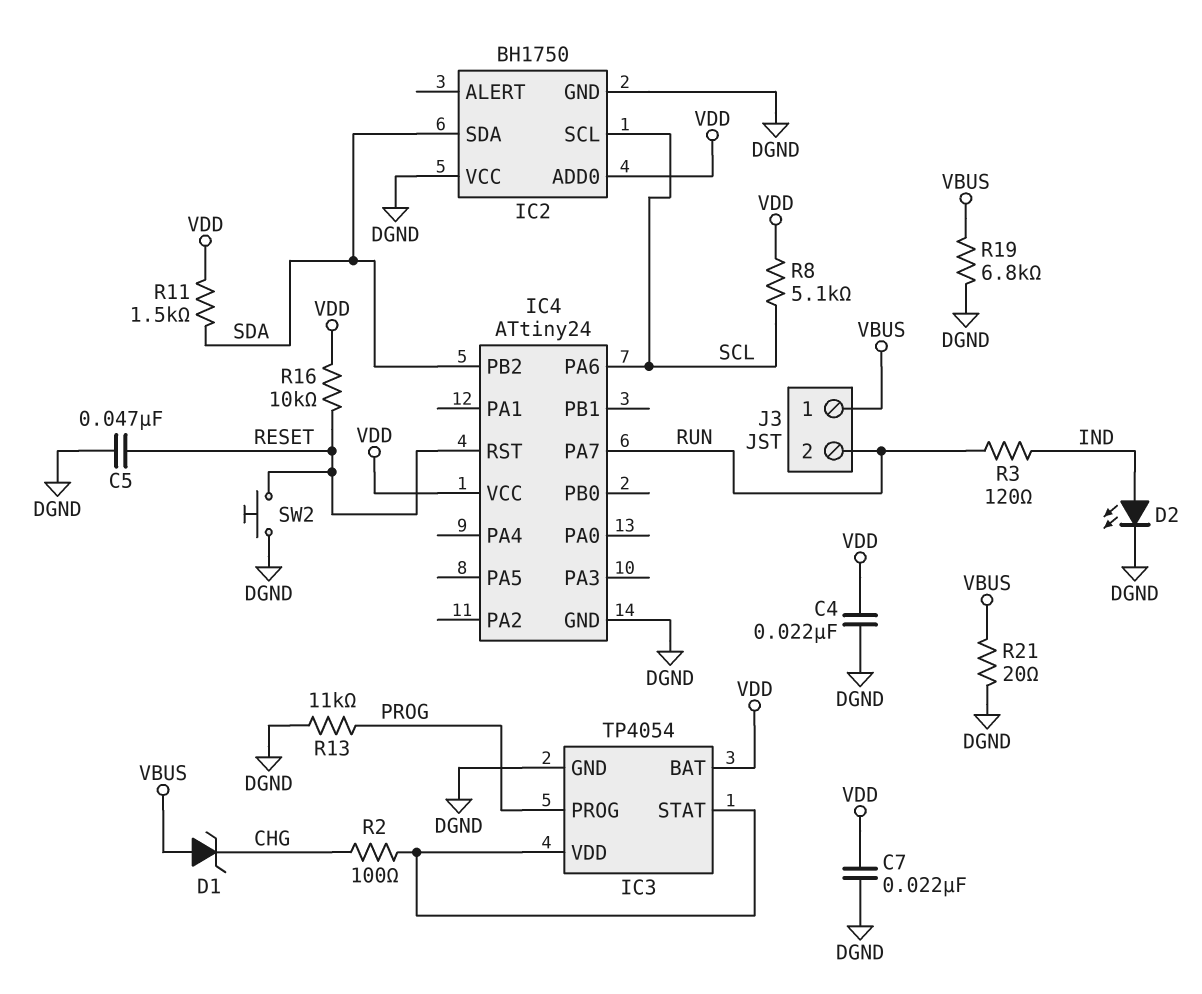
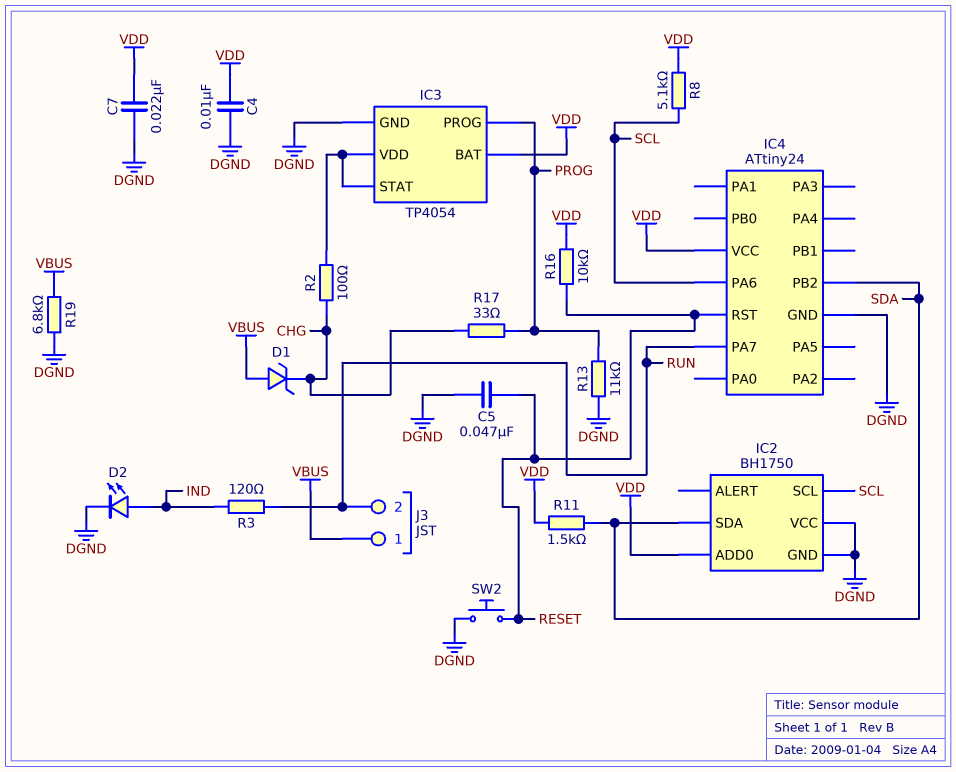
C4: 22nF (DGND, VDD) -> 10nF (DGND, VDD)
R17: none -> 33 (CHG, PROG)
R21: 20 (DGND, VBUS) -> none

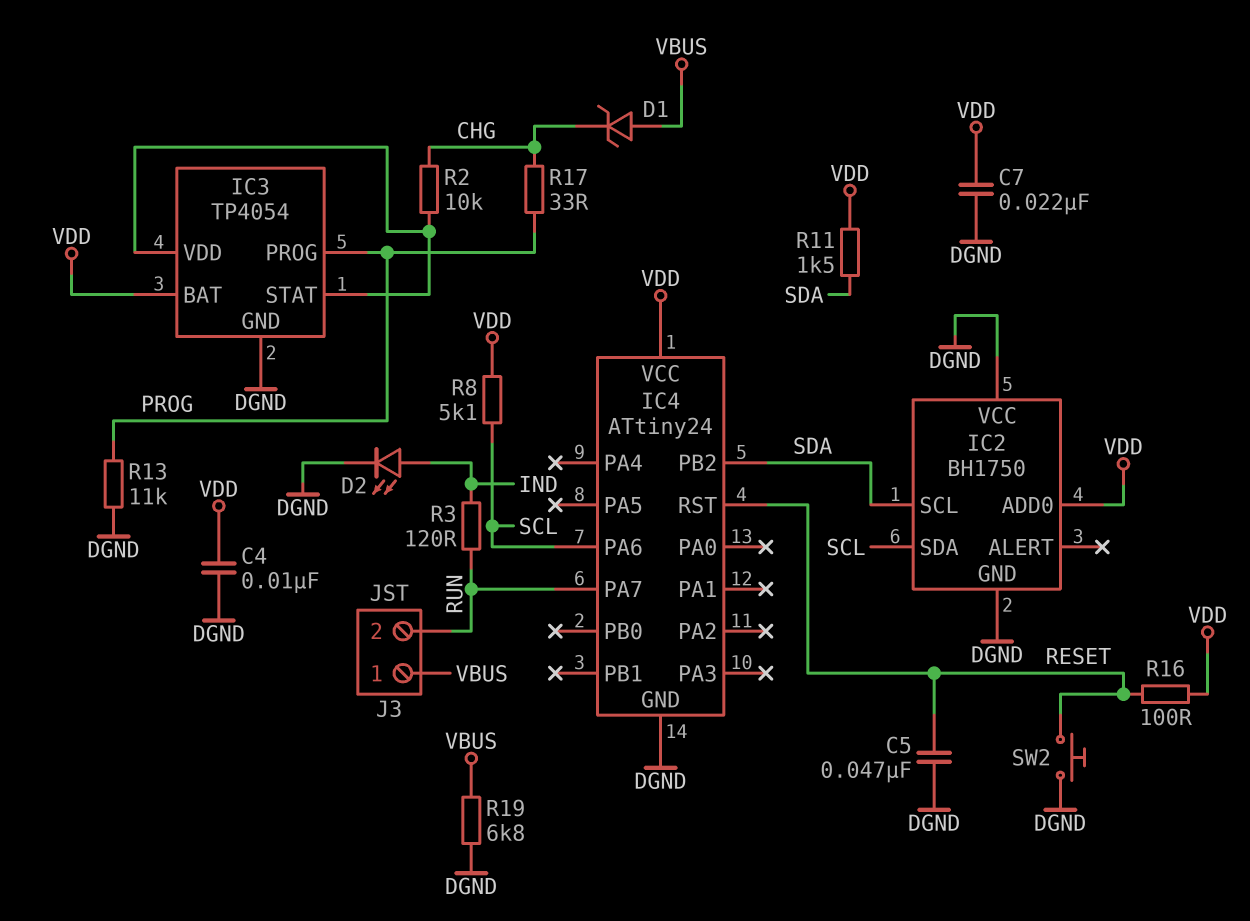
IC2 pin SCL: SCL -> SDA
IC2 pin SDA: SDA -> SCL
R2: 100 (CHG, IC3/STAT) -> 10k (CHG, IC3/STAT)
R16: 10k (RESET, VDD) -> 100 (RESET, VDD)

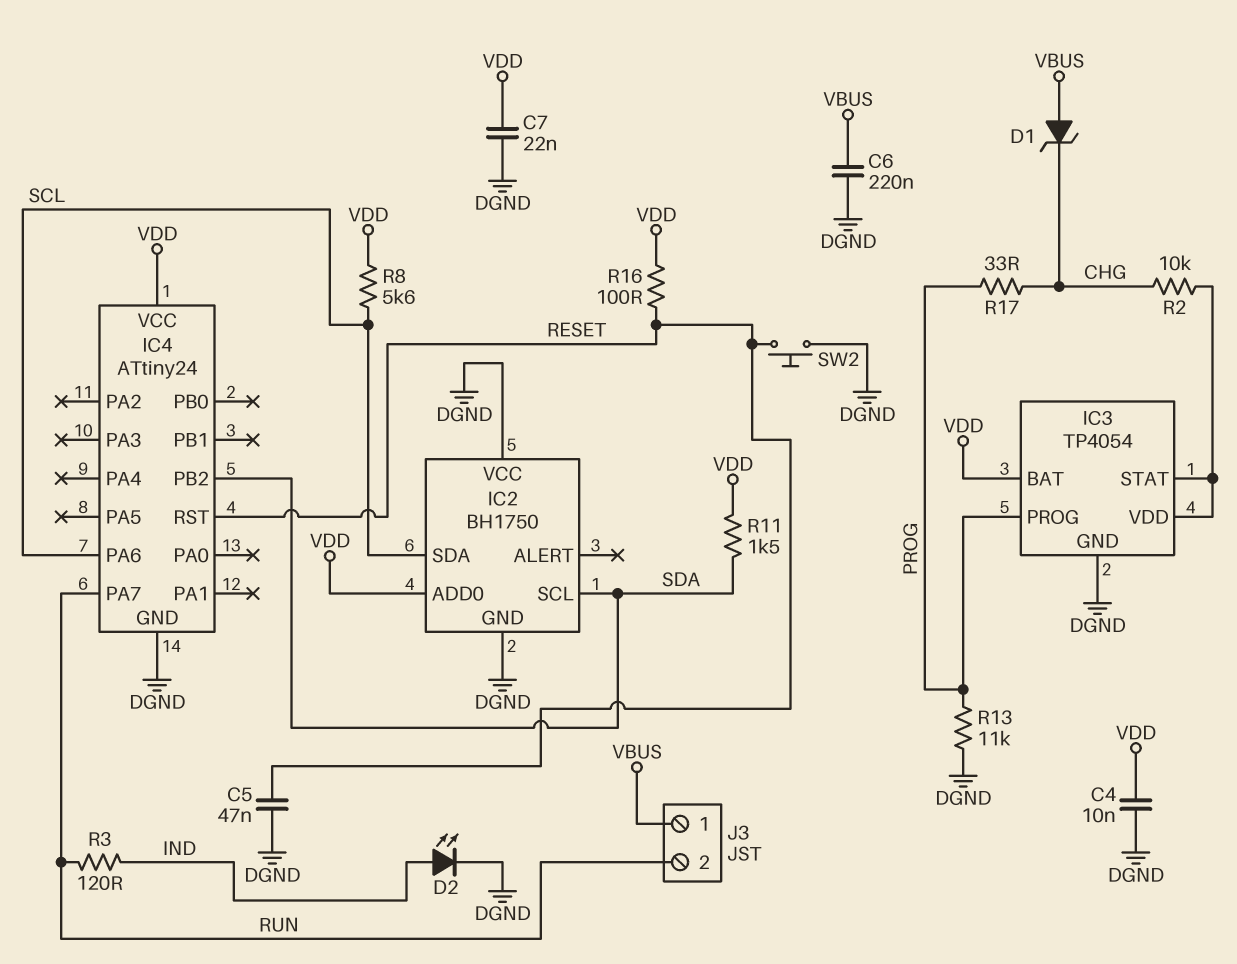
C6: none -> 220nF (DGND, VBUS)
R8: 5.1k (SCL, VDD) -> 5.6k (SCL, VDD)
R19: 6.8k (DGND, VBUS) -> none

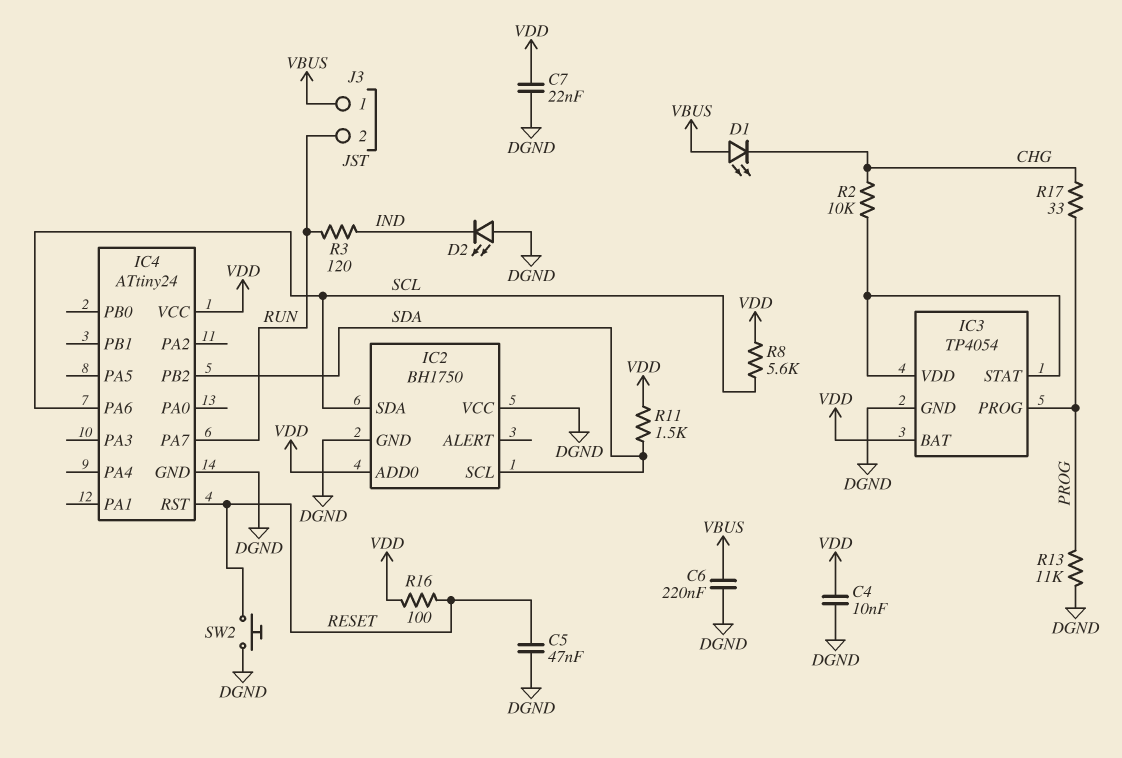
D1: zener (A VBUS, K CHG) -> LED (A VBUS, K CHG)
D2: LED (A IND, K DGND) -> LED (A DGND, K IND)

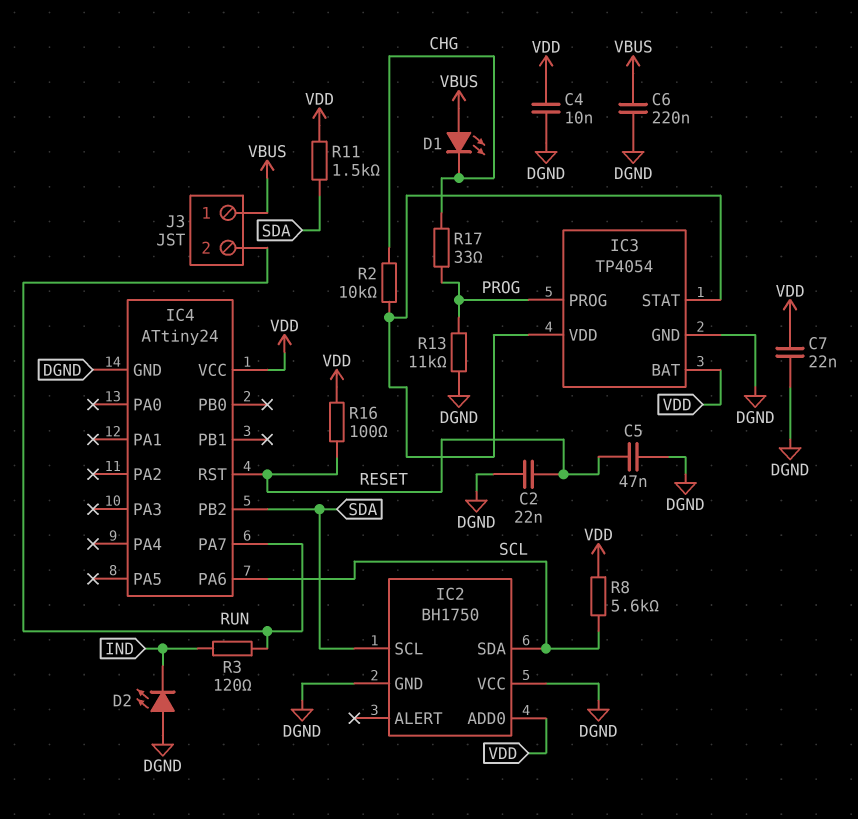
C2: none -> 22nF (DGND, RESET)
SW2: button (DGND, RESET) -> none

